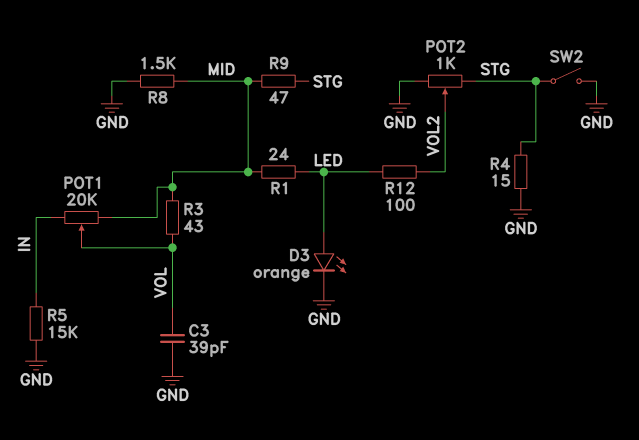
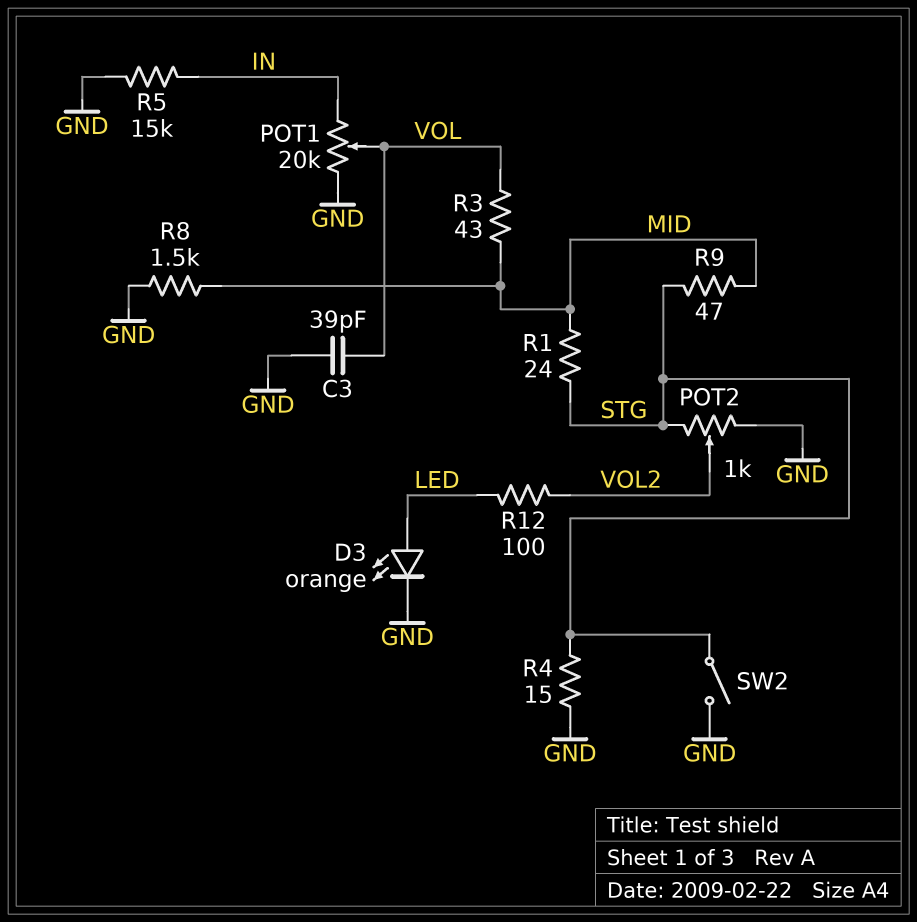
POT1: 20k (IN, MID, wiper VOL) -> 20k (GND, IN, wiper VOL)
R1: 24 (LED, MID) -> 24 (MID, STG)

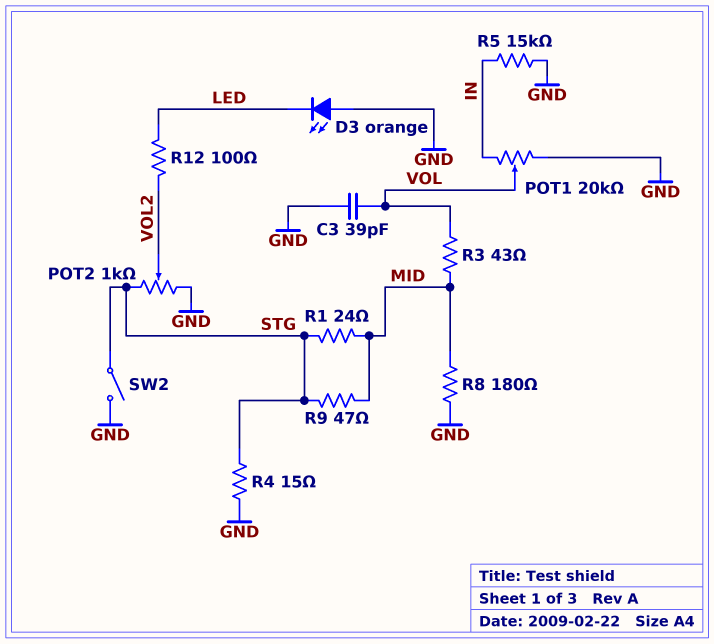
D3: LED orange (A LED, K GND) -> LED orange (A GND, K LED)
R8: 1.5k (GND, MID) -> 180 (GND, MID)

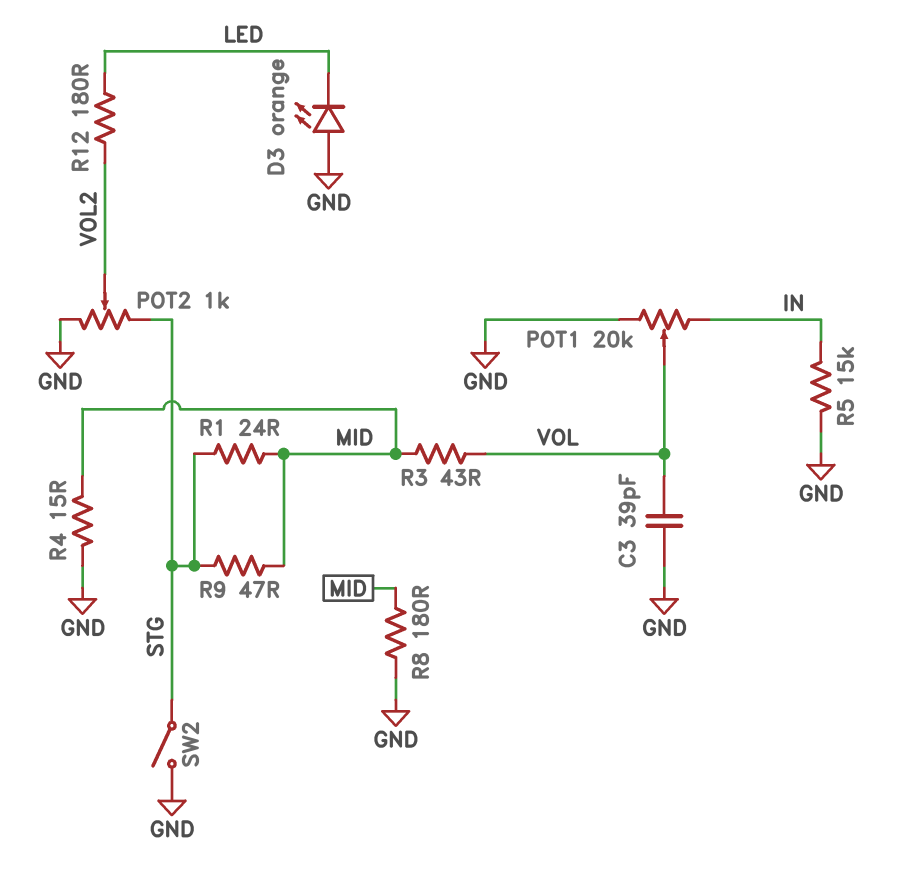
R4: 15 (GND, STG) -> 15 (GND, MID)
R12: 100 (LED, VOL2) -> 180 (LED, VOL2)

